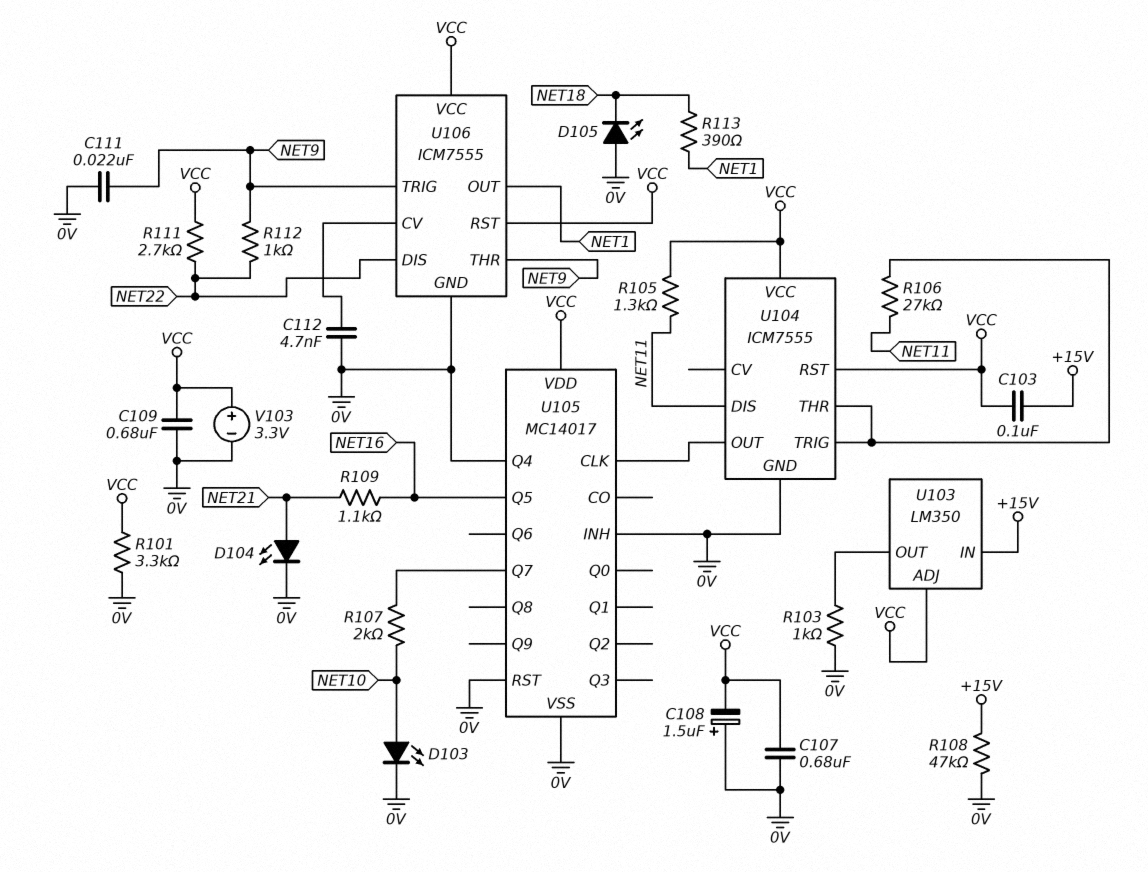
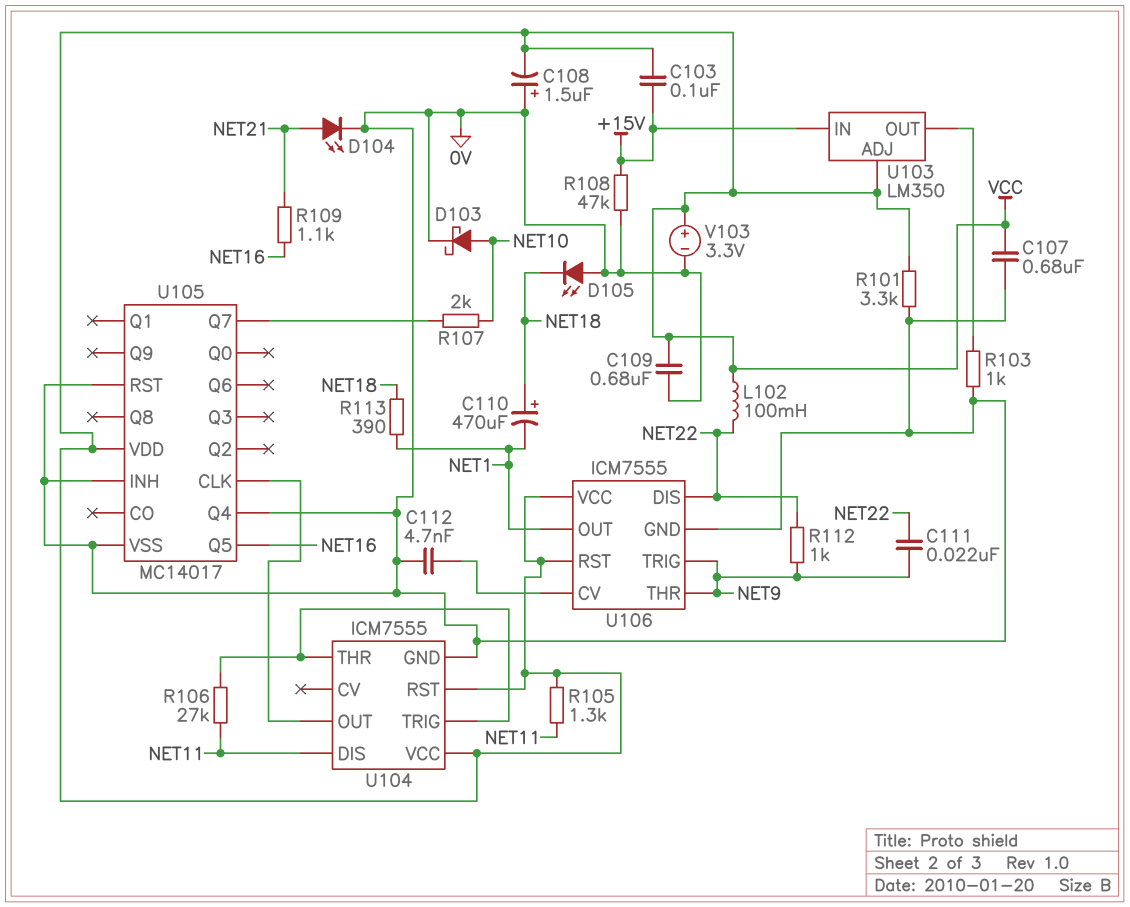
C110: none -> 470uF (plus NET18, minus NET1)
C111: 22nF (0V, NET9) -> 22nF (NET9, NET22)
D103: LED (A NET10, K 0V) -> schottky (A NET10, K 0V)
L102: none -> 100mH (NET22, VCC)
R111: 2.7k (NET22, VCC) -> none

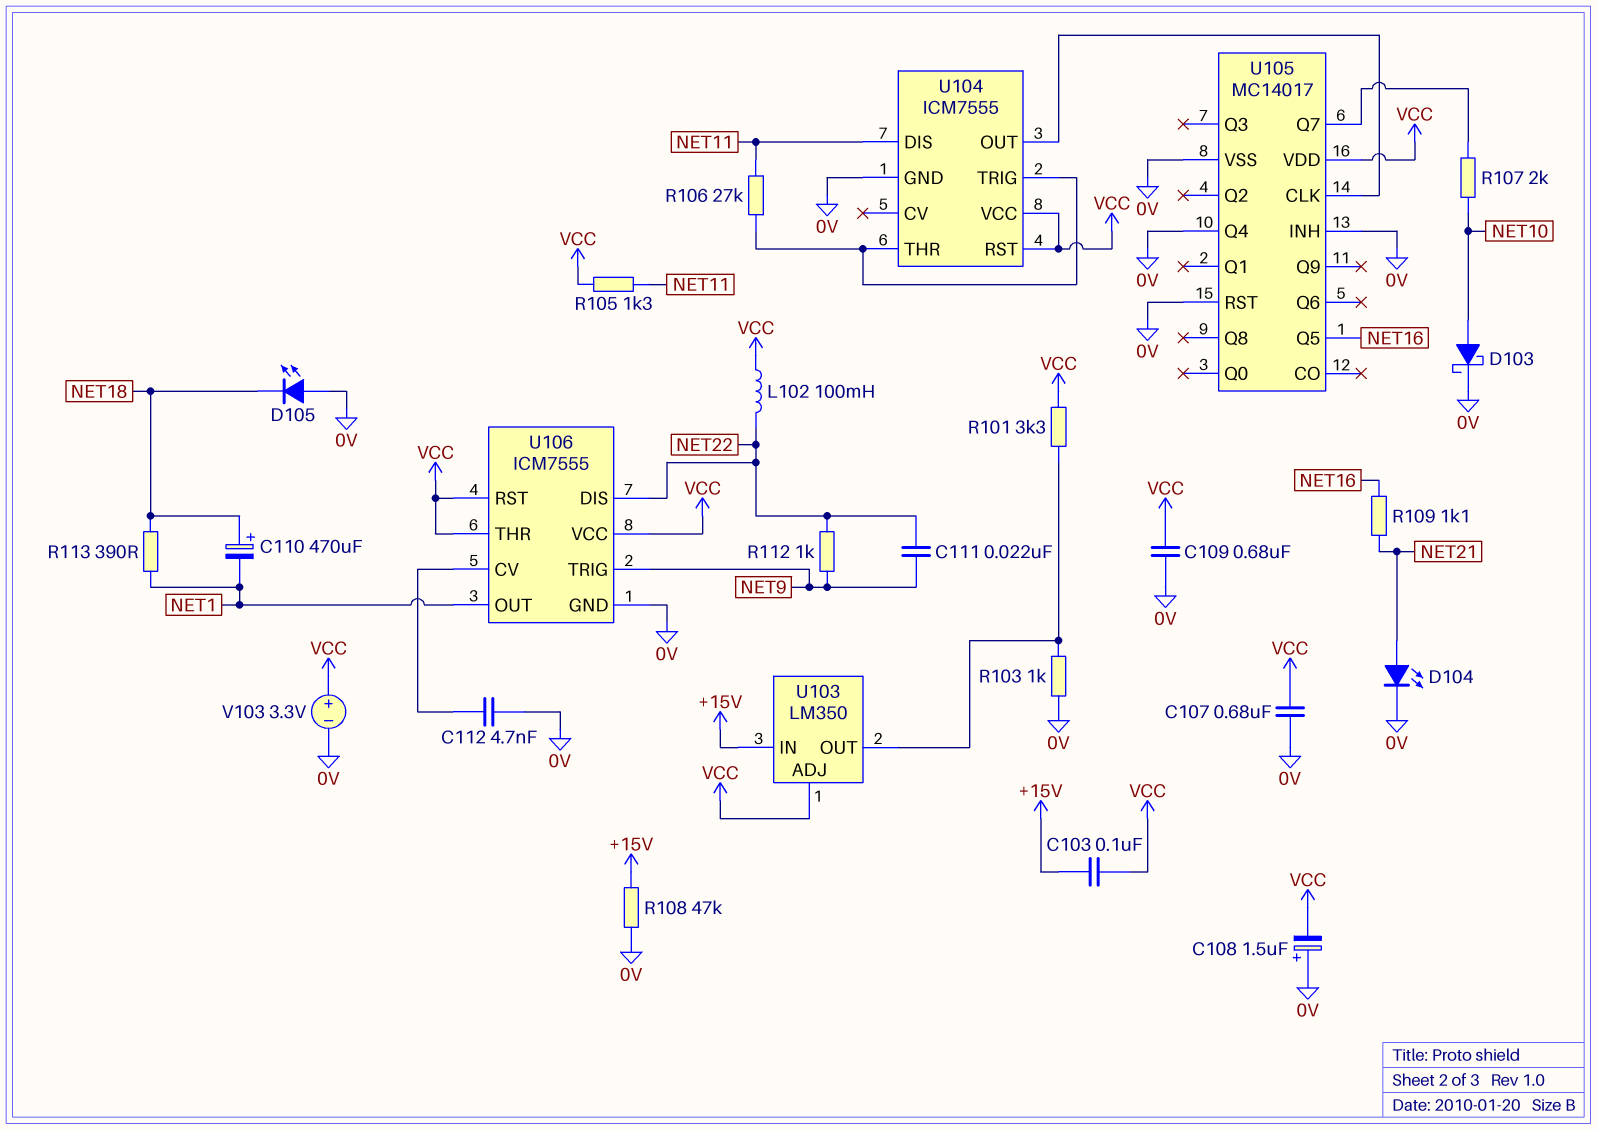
R101: 3.3k (0V, VCC) -> 3.3k (U103/OUT, VCC)
U106 pin THR: NET9 -> VCC

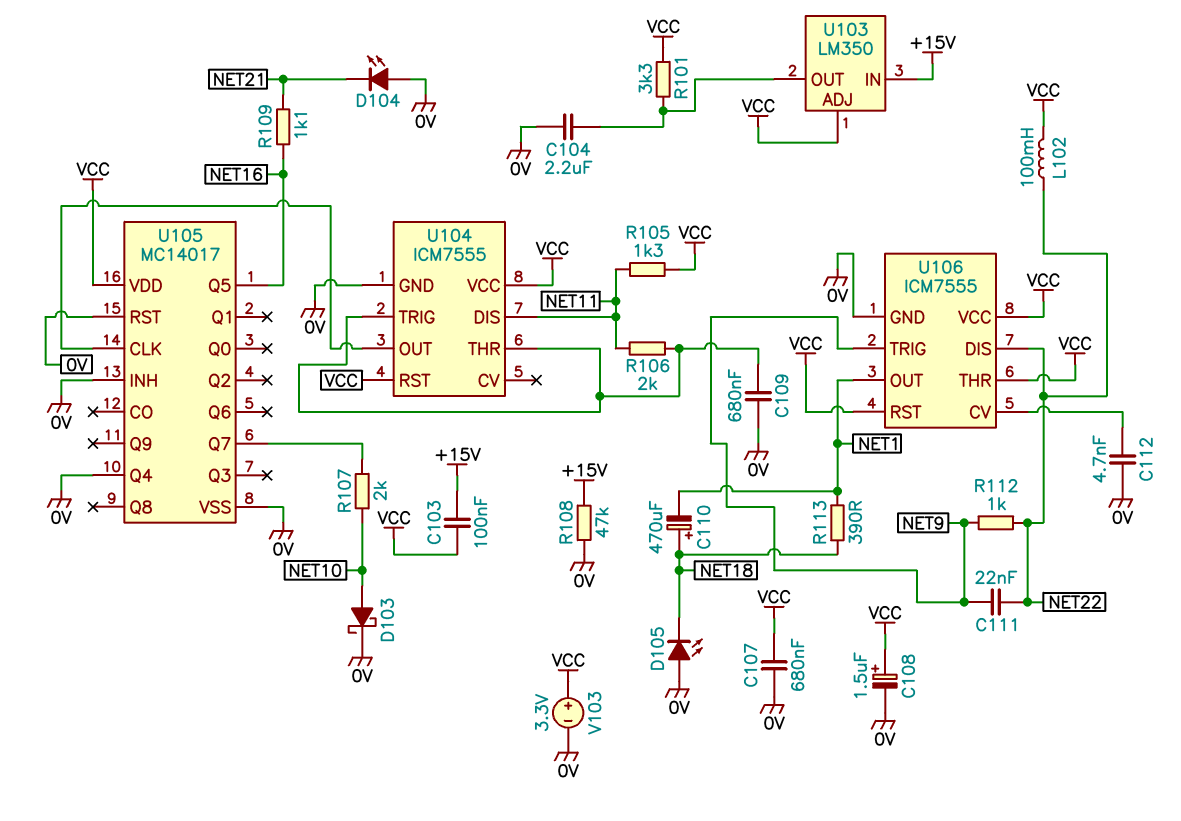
C104: none -> 2.2uF (0V, U103/OUT)
C108: 1.5uF (plus 0V, minus VCC) -> 1.5uF (plus VCC, minus 0V)
C109: 680nF (0V, VCC) -> 680nF (0V, U104/THR)
D104: LED (A NET21, K 0V) -> LED (A 0V, K NET21)
R103: 1k (0V, U103/OUT) -> none
R106: 27k (NET11, U104/THR) -> 2k (NET11, U104/THR)

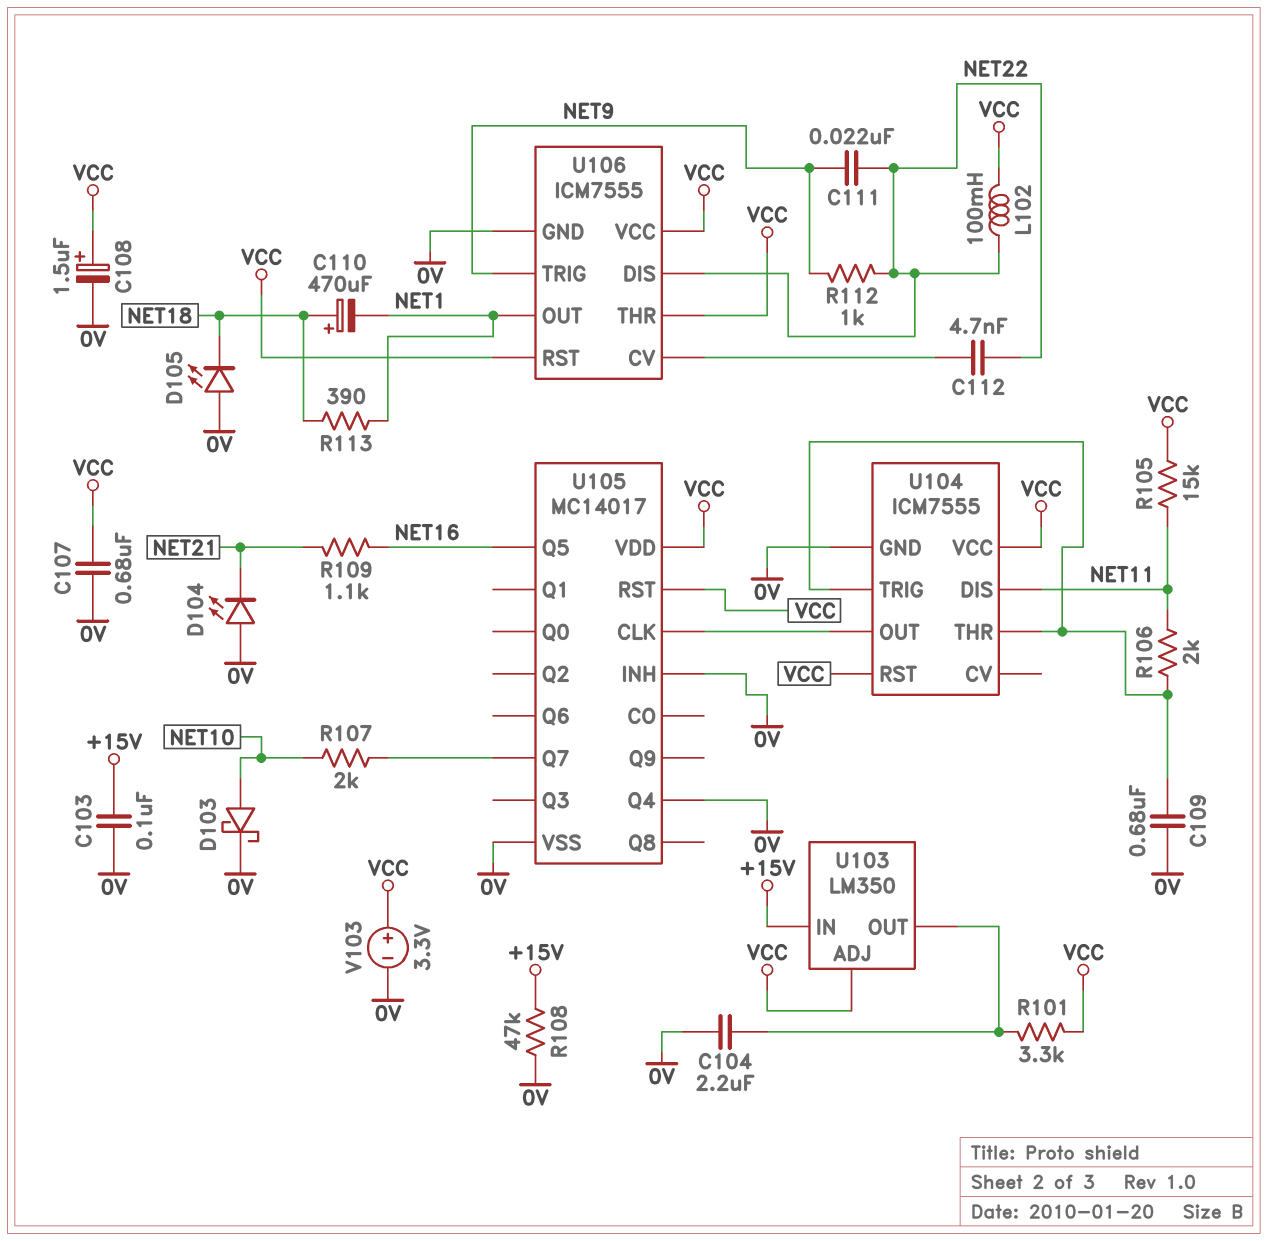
C103: 100nF (+15V, VCC) -> 100nF (+15V, 0V)
C112: 4.7nF (0V, U106/CV) -> 4.7nF (NET22, U106/CV)
R105: 1.3k (NET11, VCC) -> 15k (NET11, VCC)
U105 pin RST: 0V -> VCC

